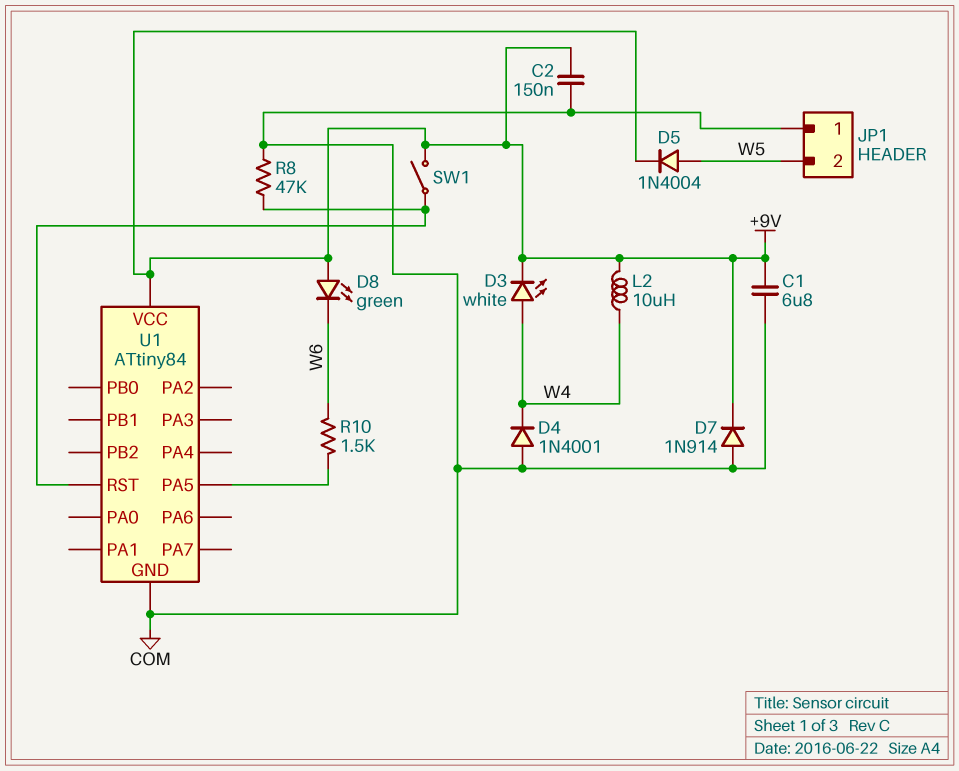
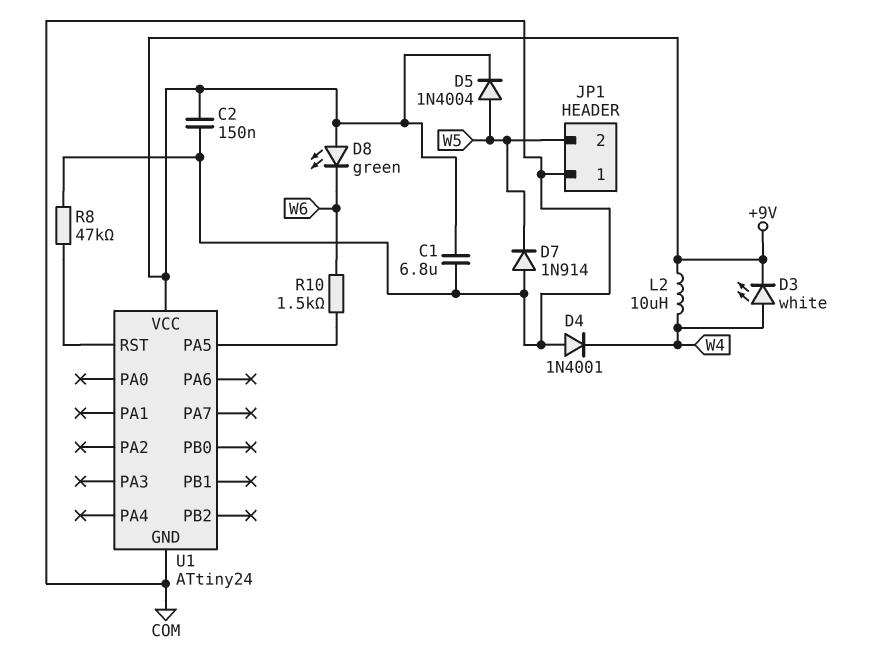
D7: diode 1N914 (A COM, K +9V) -> diode 1N914 (A COM, K W5)
SW1: switch (+9V, U1/RST) -> none
U1: ATtiny84 -> ATtiny24

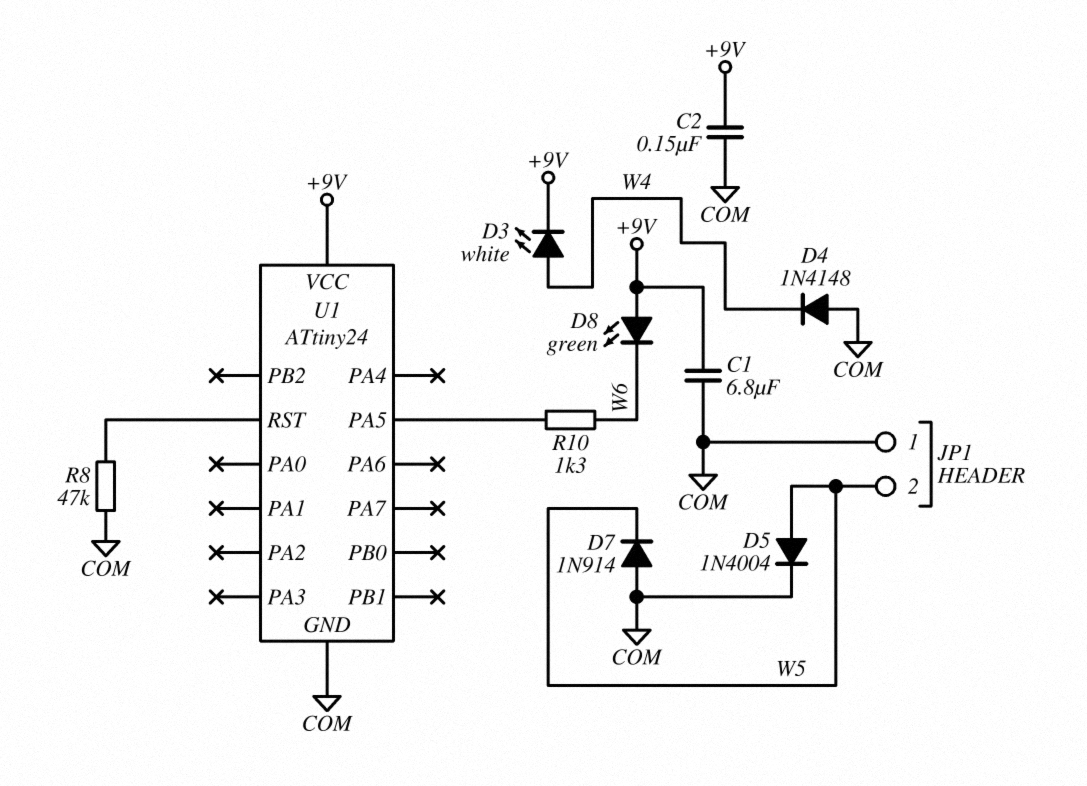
D4: diode 1N4001 (A COM, K W4) -> diode 1N4148 (A COM, K W4)
D5: diode 1N4004 (A W5, K +9V) -> diode 1N4004 (A W5, K COM)
L2: 10uH (+9V, W4) -> none
R10: 1.5k (U1/PA5, W6) -> 1.3k (U1/PA5, W6)

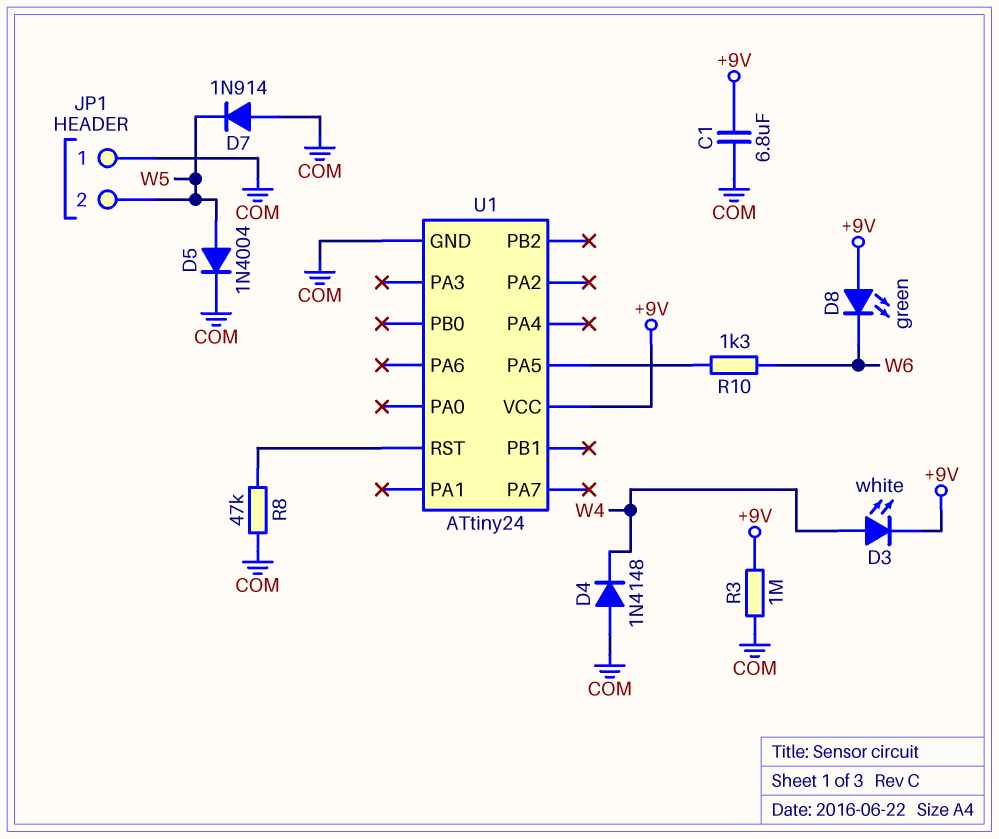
C2: 150nF (+9V, COM) -> none
R3: none -> 1M (+9V, COM)

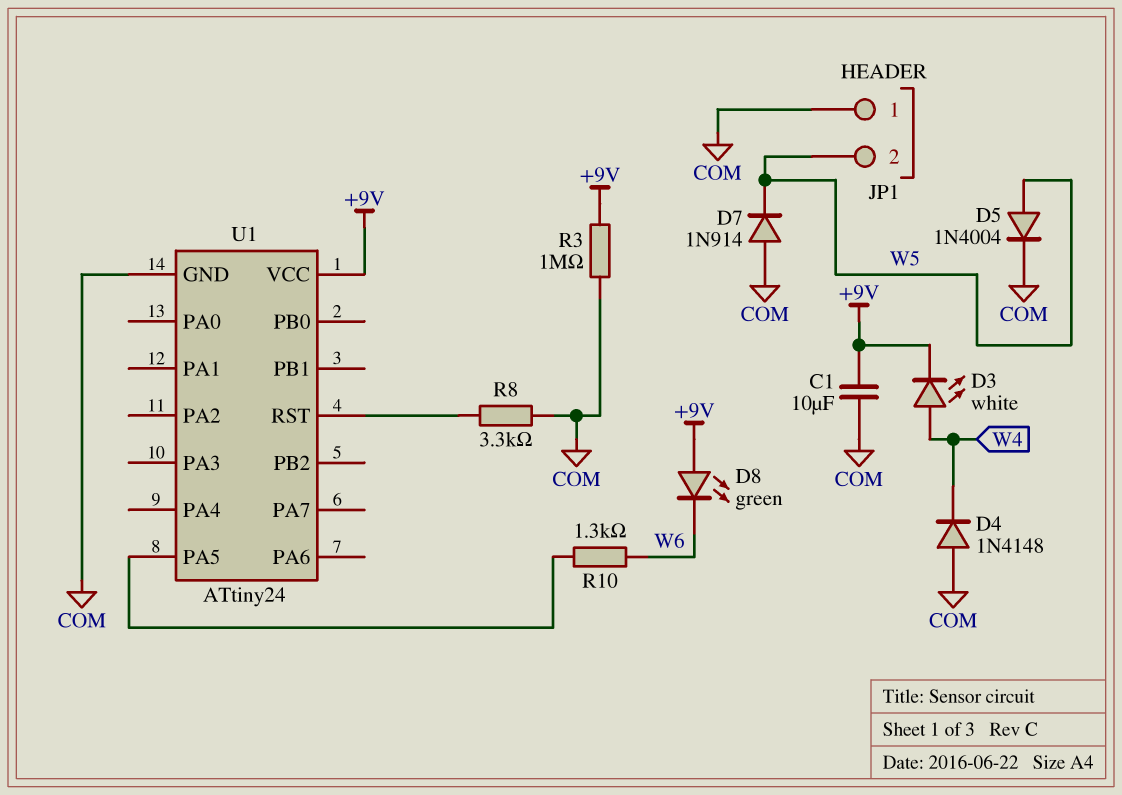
C1: 6.8uF (+9V, COM) -> 10uF (+9V, COM)
R8: 47k (COM, U1/RST) -> 3.3k (COM, U1/RST)

